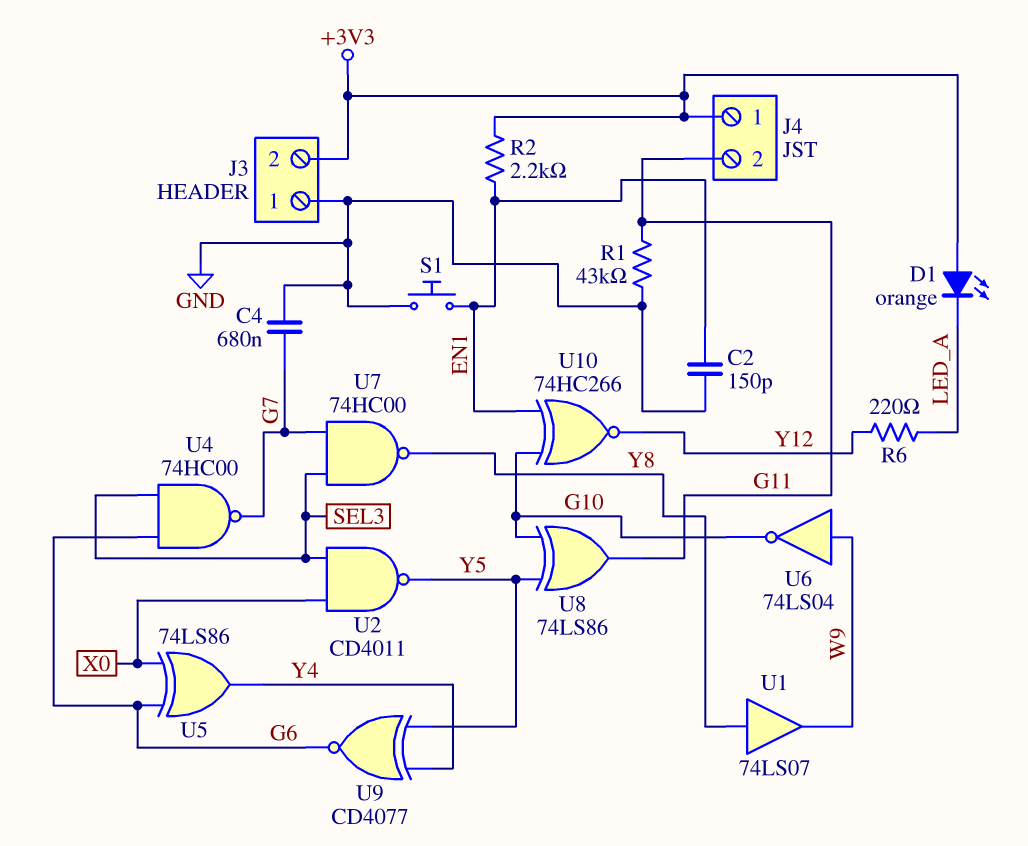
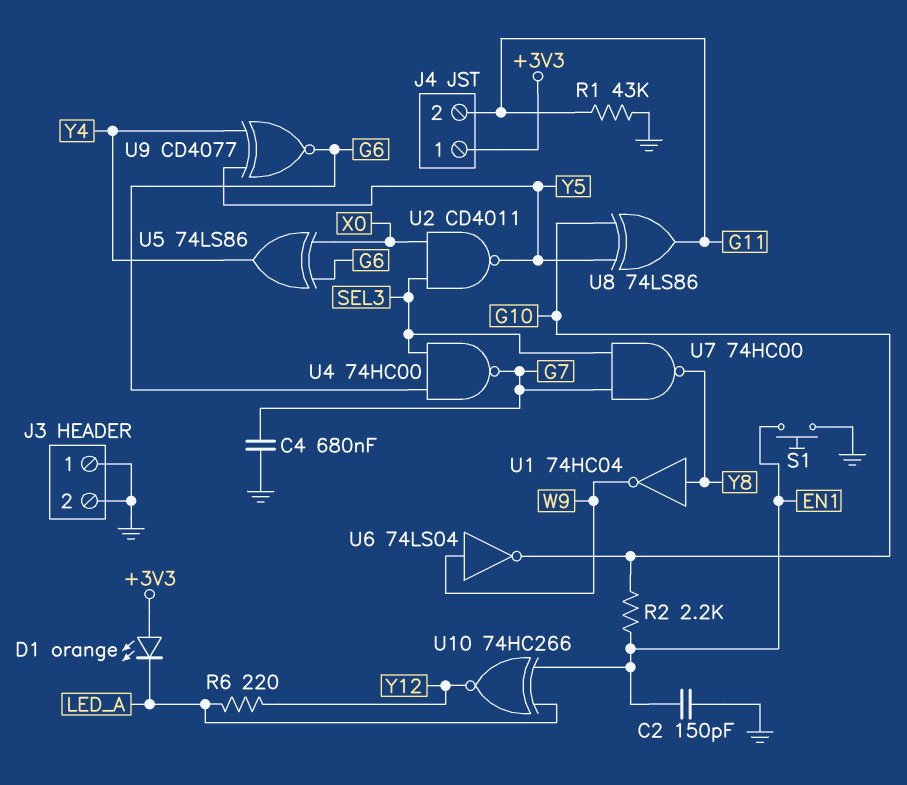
J3 pin 2: +3V3 -> GND
R2: 2.2k (+3V3, EN1) -> 2.2k (EN1, G10)
U1: buffer 74LS07 (in Y8, out W9) -> NOT 74HC04 (in Y8, out W9)
U10: XNOR 74HC266 (in EN1, in G10, out Y12) -> XNOR 74HC266 (in EN1, in LED_A, out Y12)

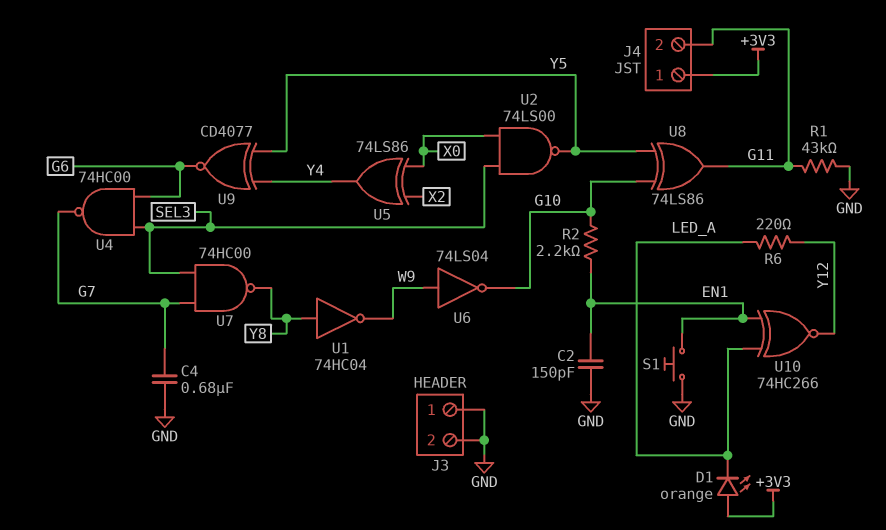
U2: NAND CD4011 (in SEL3, in X0, out Y5) -> NAND 74LS00 (in SEL3, in X0, out Y5)
U5: XOR 74LS86 (in G6, in X0, out Y4) -> XOR 74LS86 (in X0, in X2, out Y4)

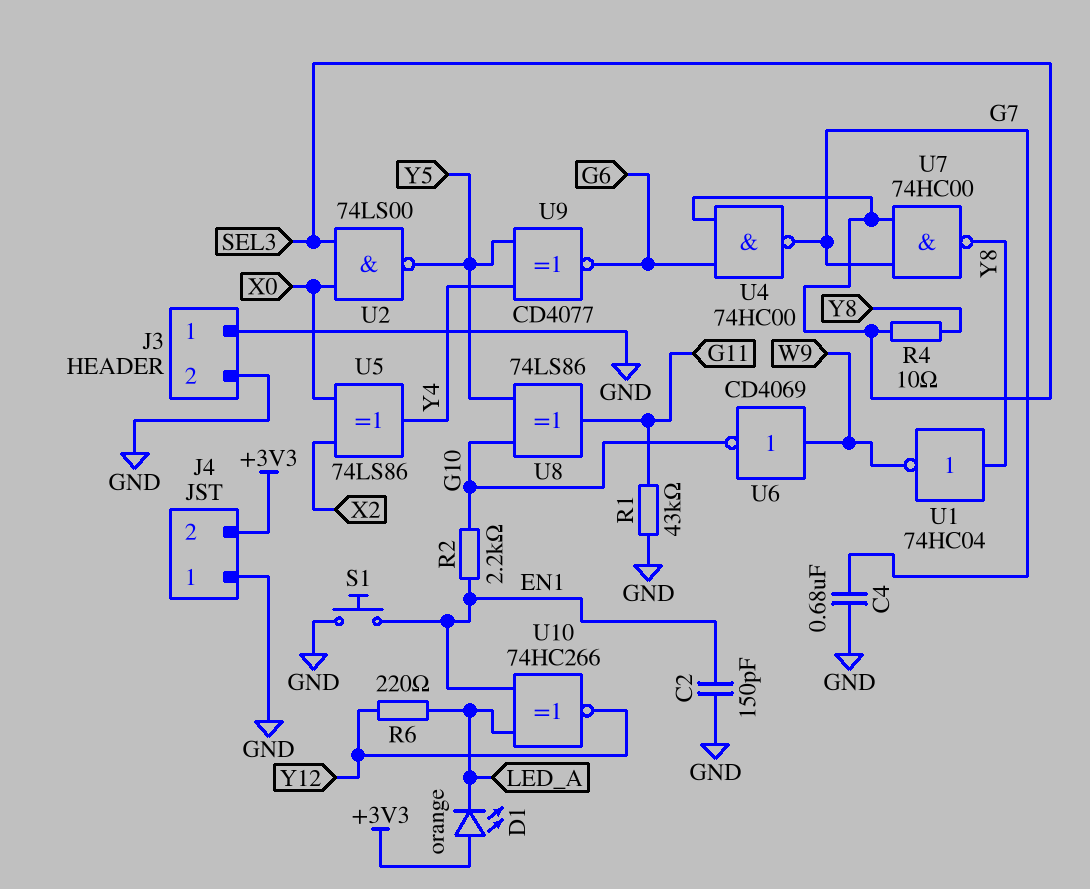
J4 pin 1: +3V3 -> GND
J4 pin 2: G11 -> +3V3
R4: none -> 10 (SEL3, Y8)
U6: NOT 74LS04 (in W9, out G10) -> NOT CD4069 (in W9, out G10)

